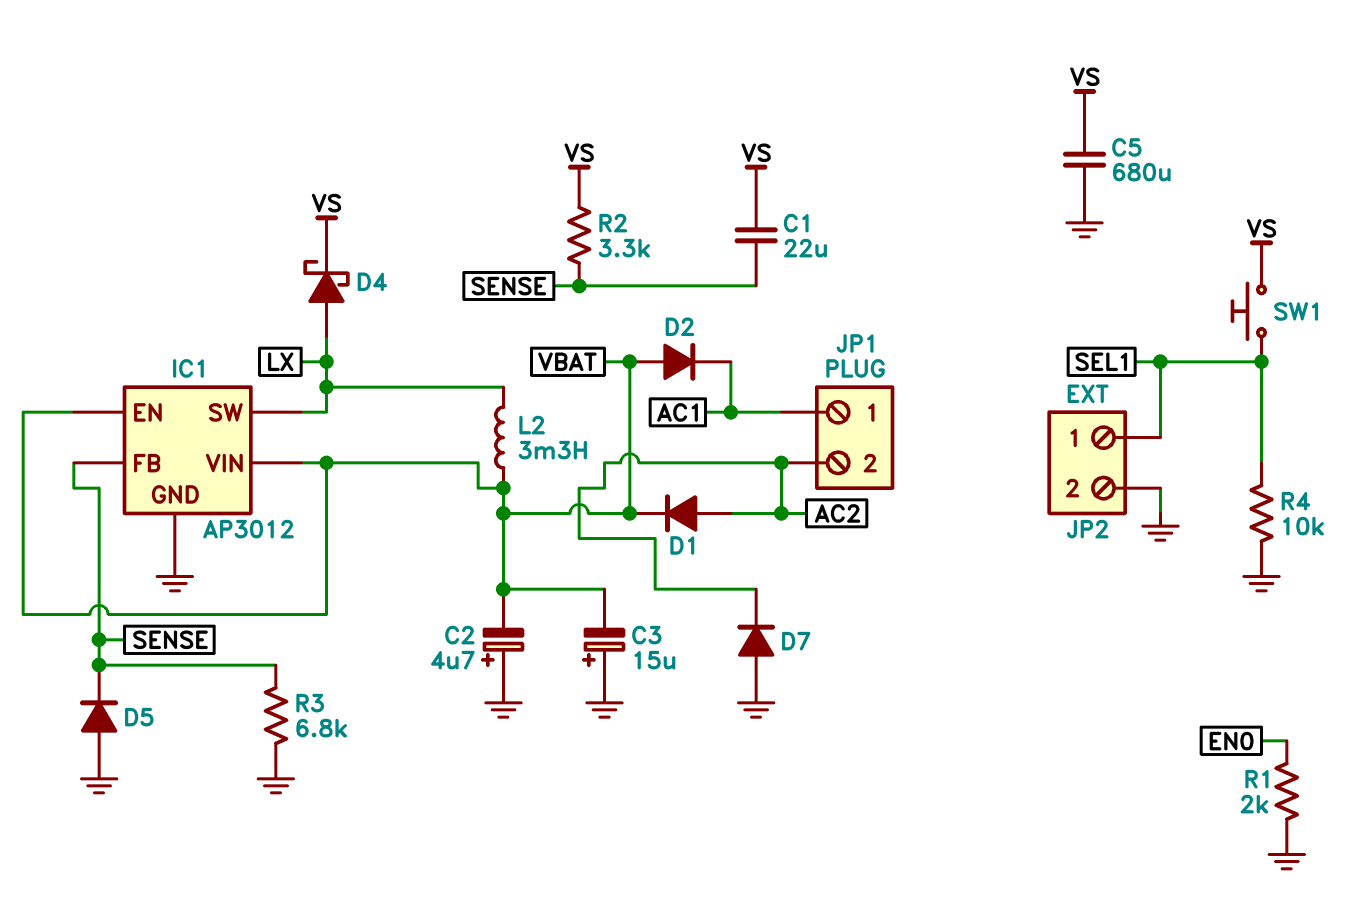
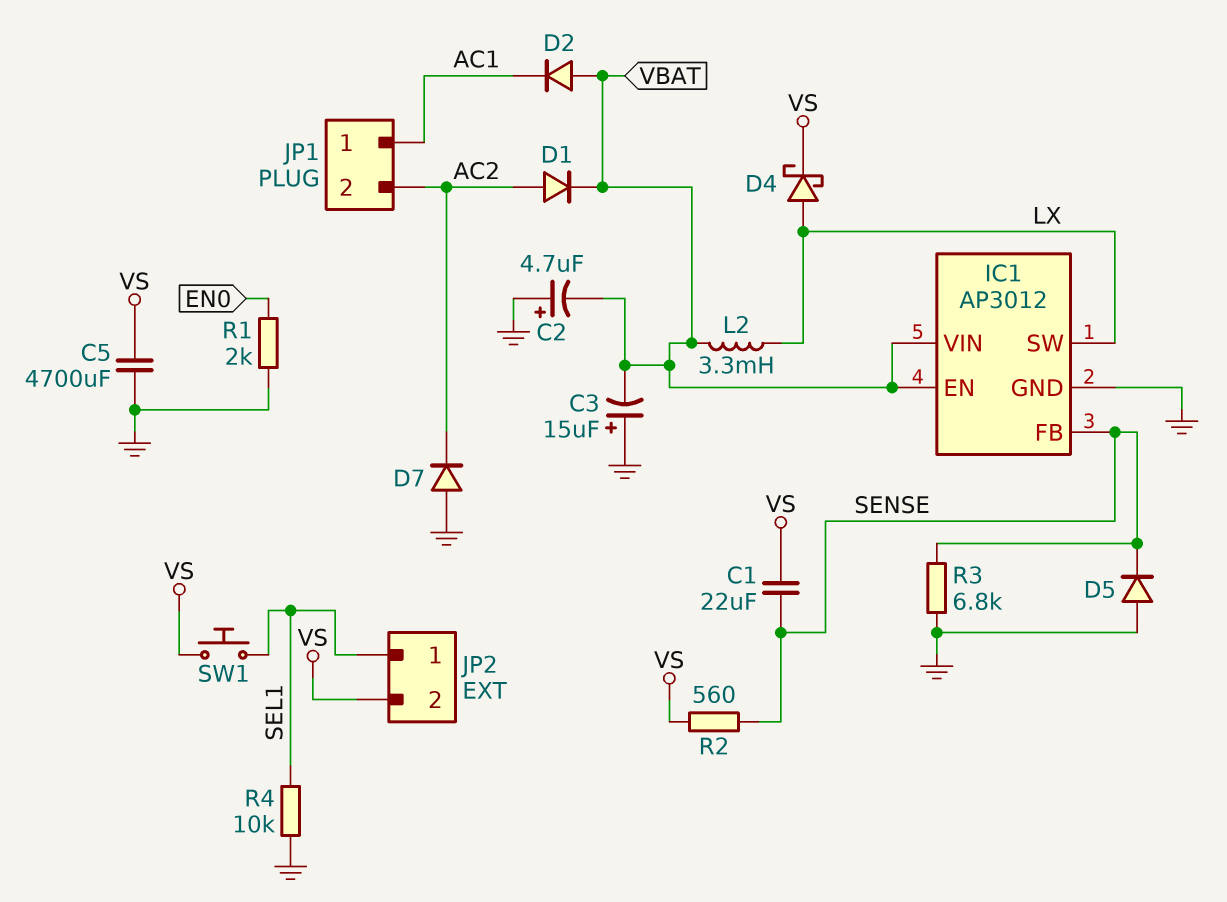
C5: 680uF (GND, VS) -> 4700uF (GND, VS)
JP2 pin 2: GND -> VS
R2: 3.3k (SENSE, VS) -> 560 (SENSE, VS)

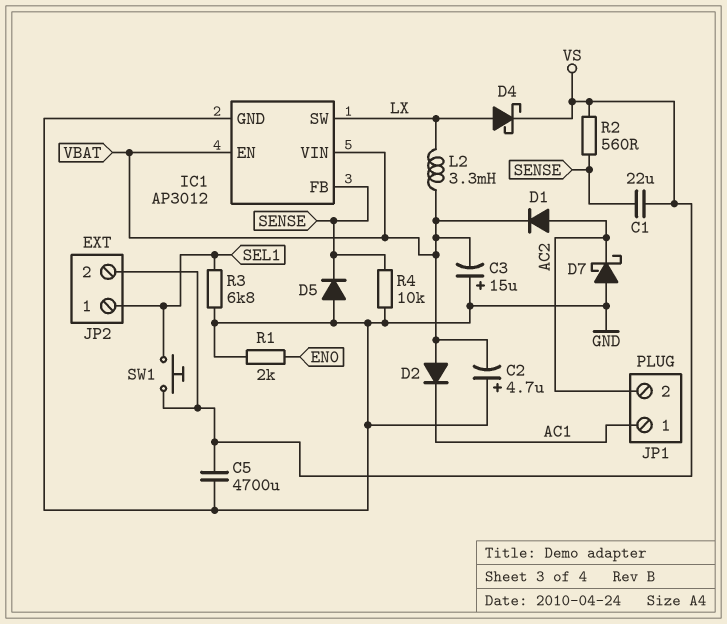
D7: diode (A GND, K AC2) -> schottky (A GND, K AC2)
R3: 6.8k (GND, SENSE) -> 6.8k (GND, SEL1)
R4: 10k (GND, SEL1) -> 10k (GND, SENSE)

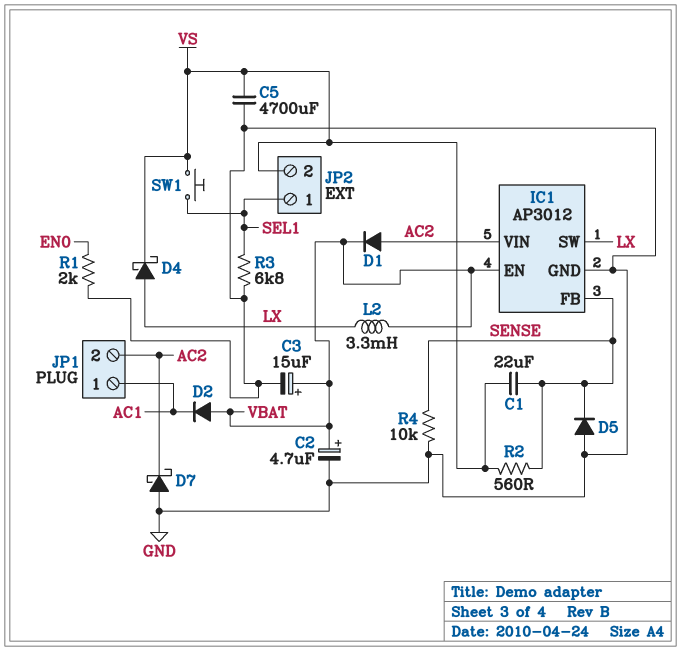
C2: 4.7uF (plus GND, minus VBAT) -> 4.7uF (plus VBAT, minus GND)
C3: 15uF (plus GND, minus VBAT) -> 15uF (plus VBAT, minus GND)
IC1 pin VIN: VBAT -> AC2

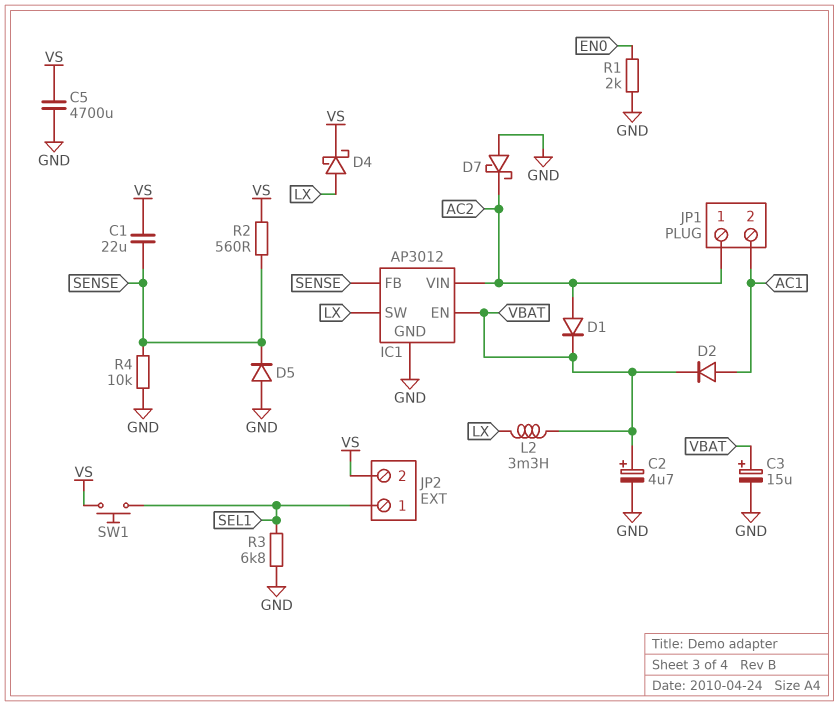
D2: diode (A VBAT, K AC1) -> diode (A AC1, K VBAT)
JP1 pin 1: AC1 -> AC2
JP1 pin 2: AC2 -> AC1

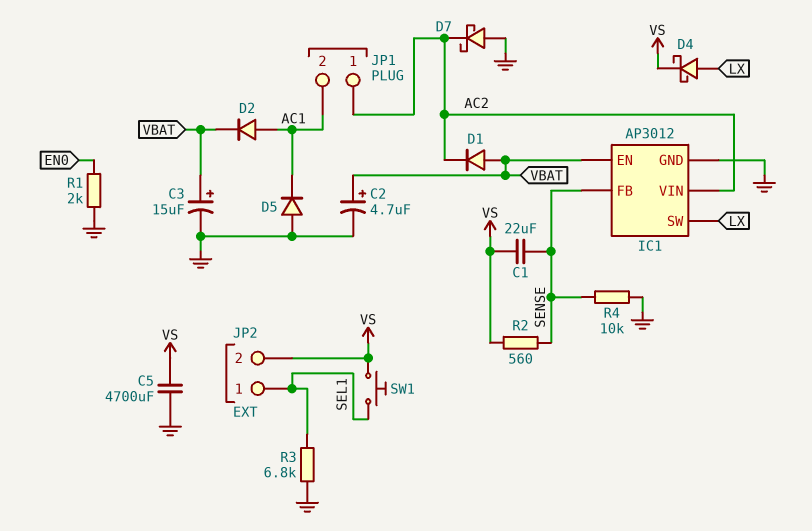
D1: diode (A AC2, K VBAT) -> diode (A VBAT, K AC2)
D5: diode (A GND, K SENSE) -> diode (A GND, K AC1)
L2: 3.3mH (LX, VBAT) -> none

